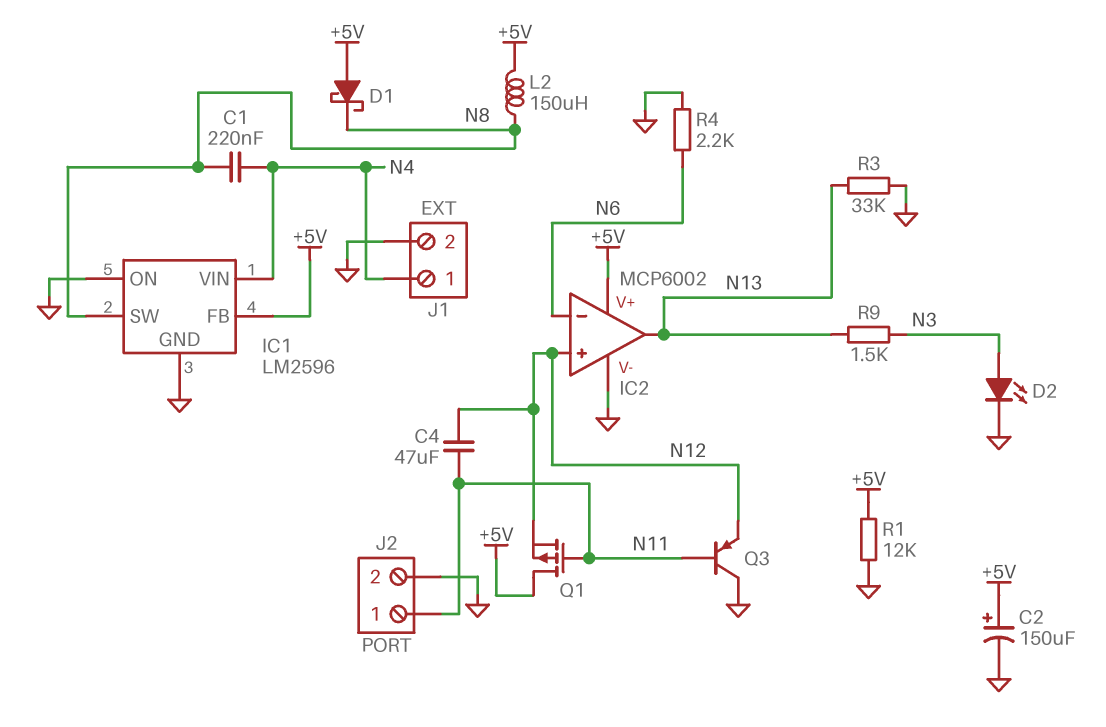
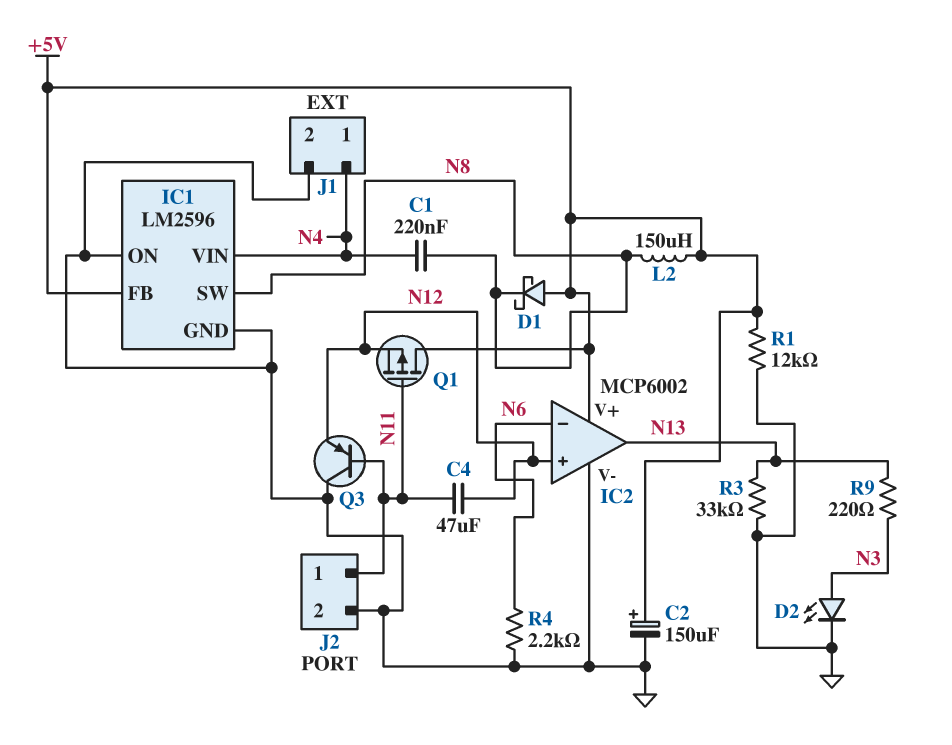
R9: 1.5k (N3, N13) -> 220 (N3, N13)

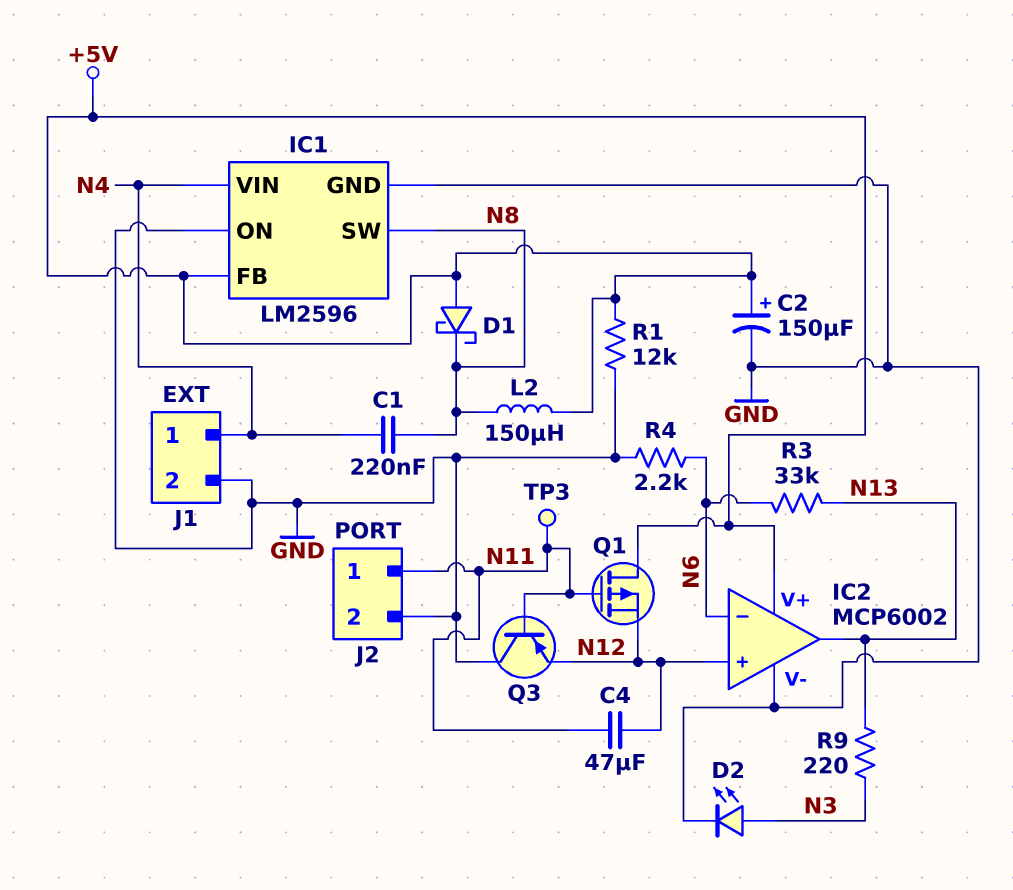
R3: 33k (GND, N13) -> 33k (N6, N13)
TP3: none -> test point (N11)

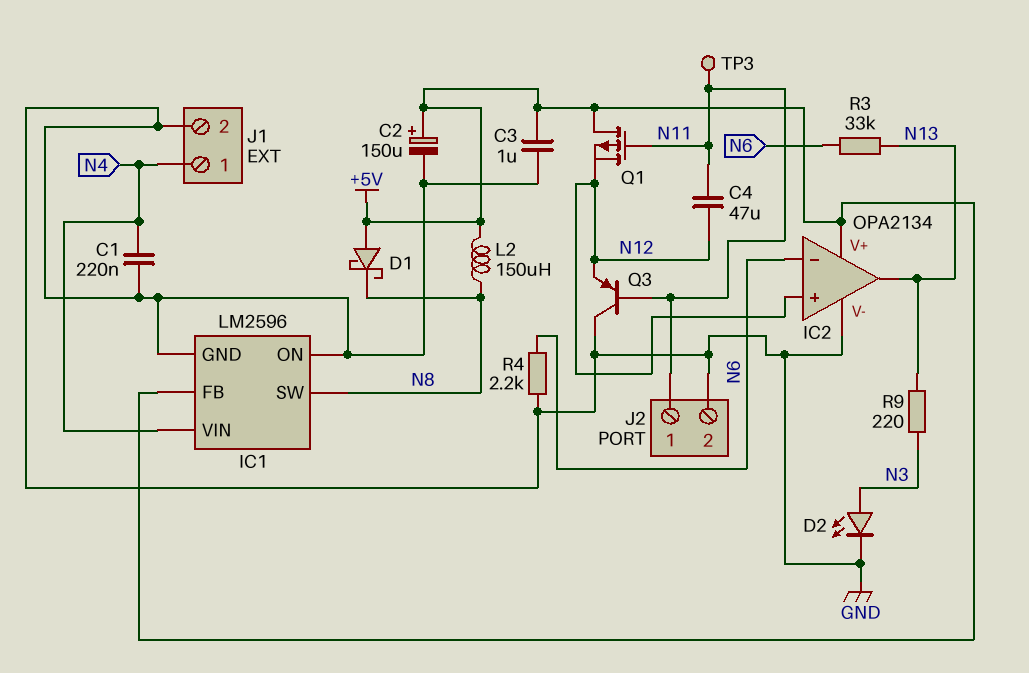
C1: 220nF (N4, N8) -> 220nF (GND, N4)
C3: none -> 1uF (+5V, GND)
IC2: MCP6002 -> OPA2134
R1: 12k (+5V, GND) -> none

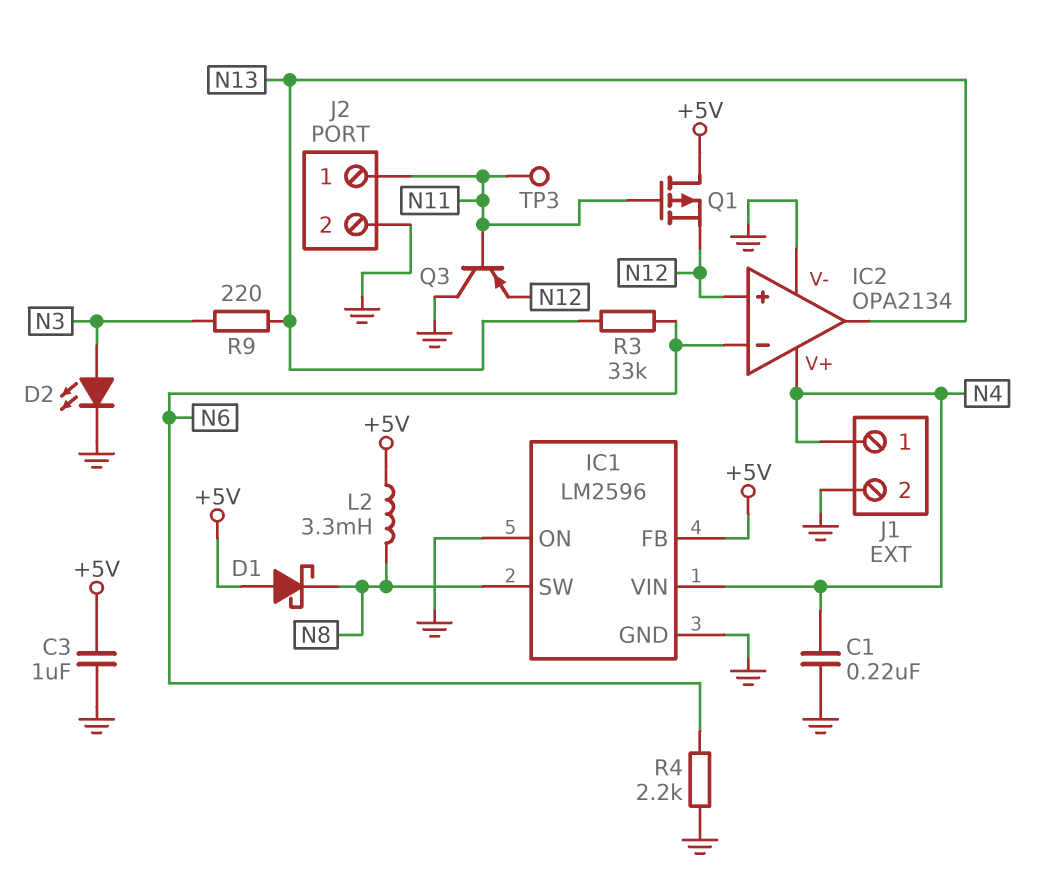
C2: 150uF (plus +5V, minus GND) -> none
C4: 47uF (N11, N12) -> none
IC2 pin V+: +5V -> N4
L2: 150uH (+5V, N8) -> 3.3mH (+5V, N8)

